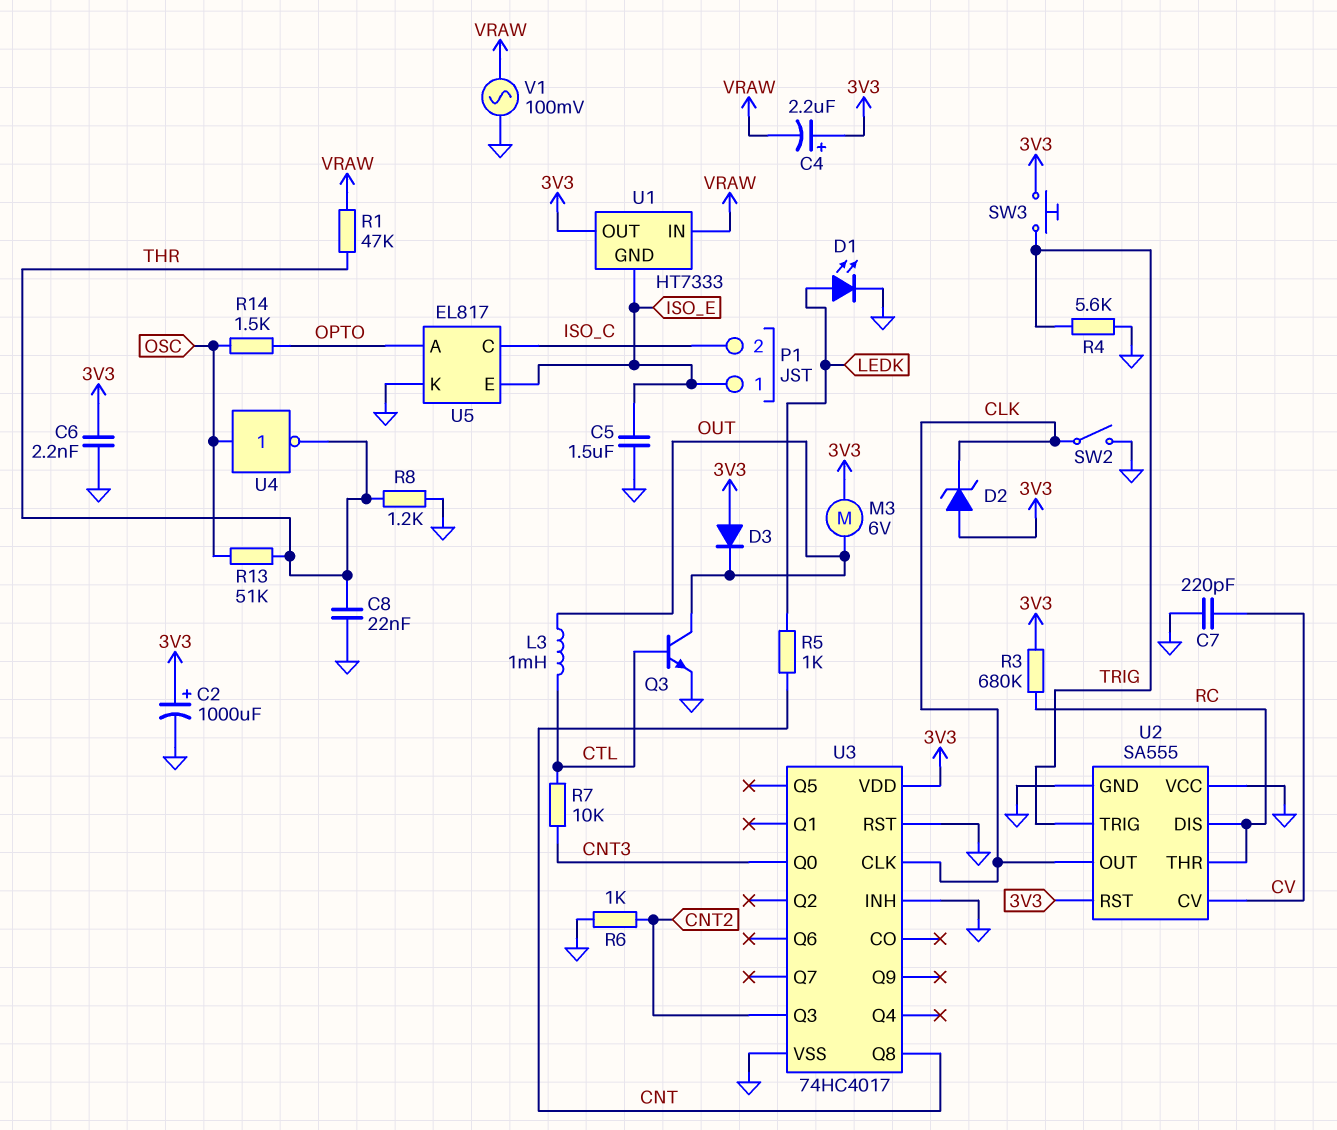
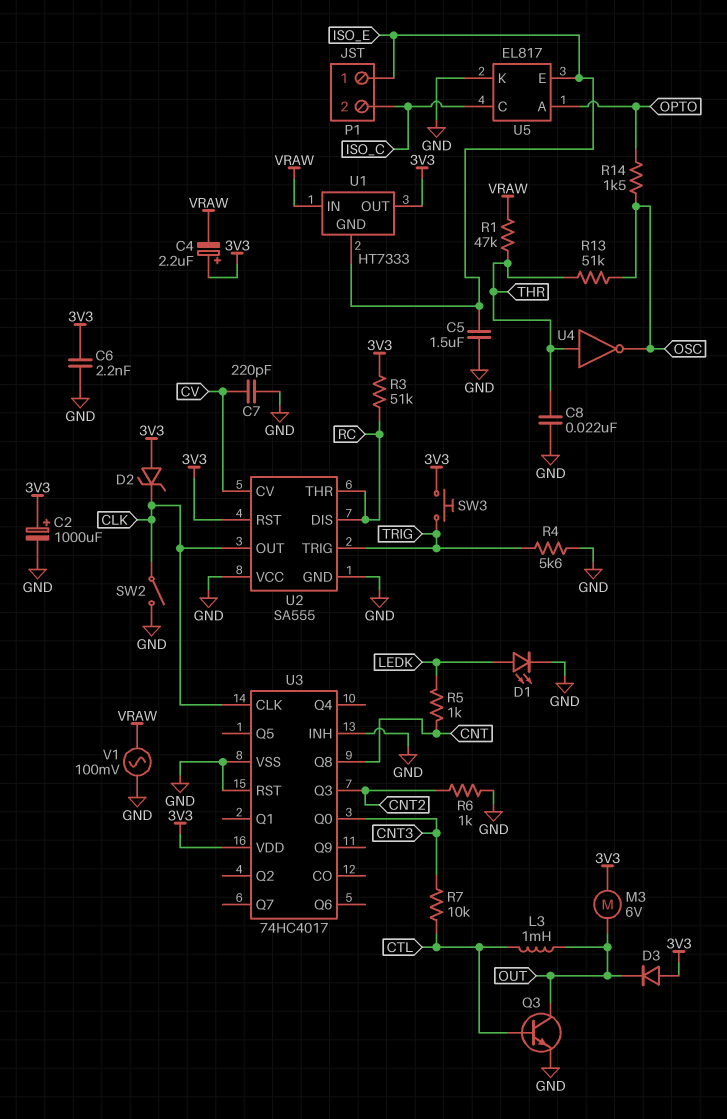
R3: 680k (3V3, RC) -> 51k (3V3, RC)
R8: 1.2k (GND, THR) -> none
U4: NOT (in OSC, out THR) -> NOT (in THR, out OSC)

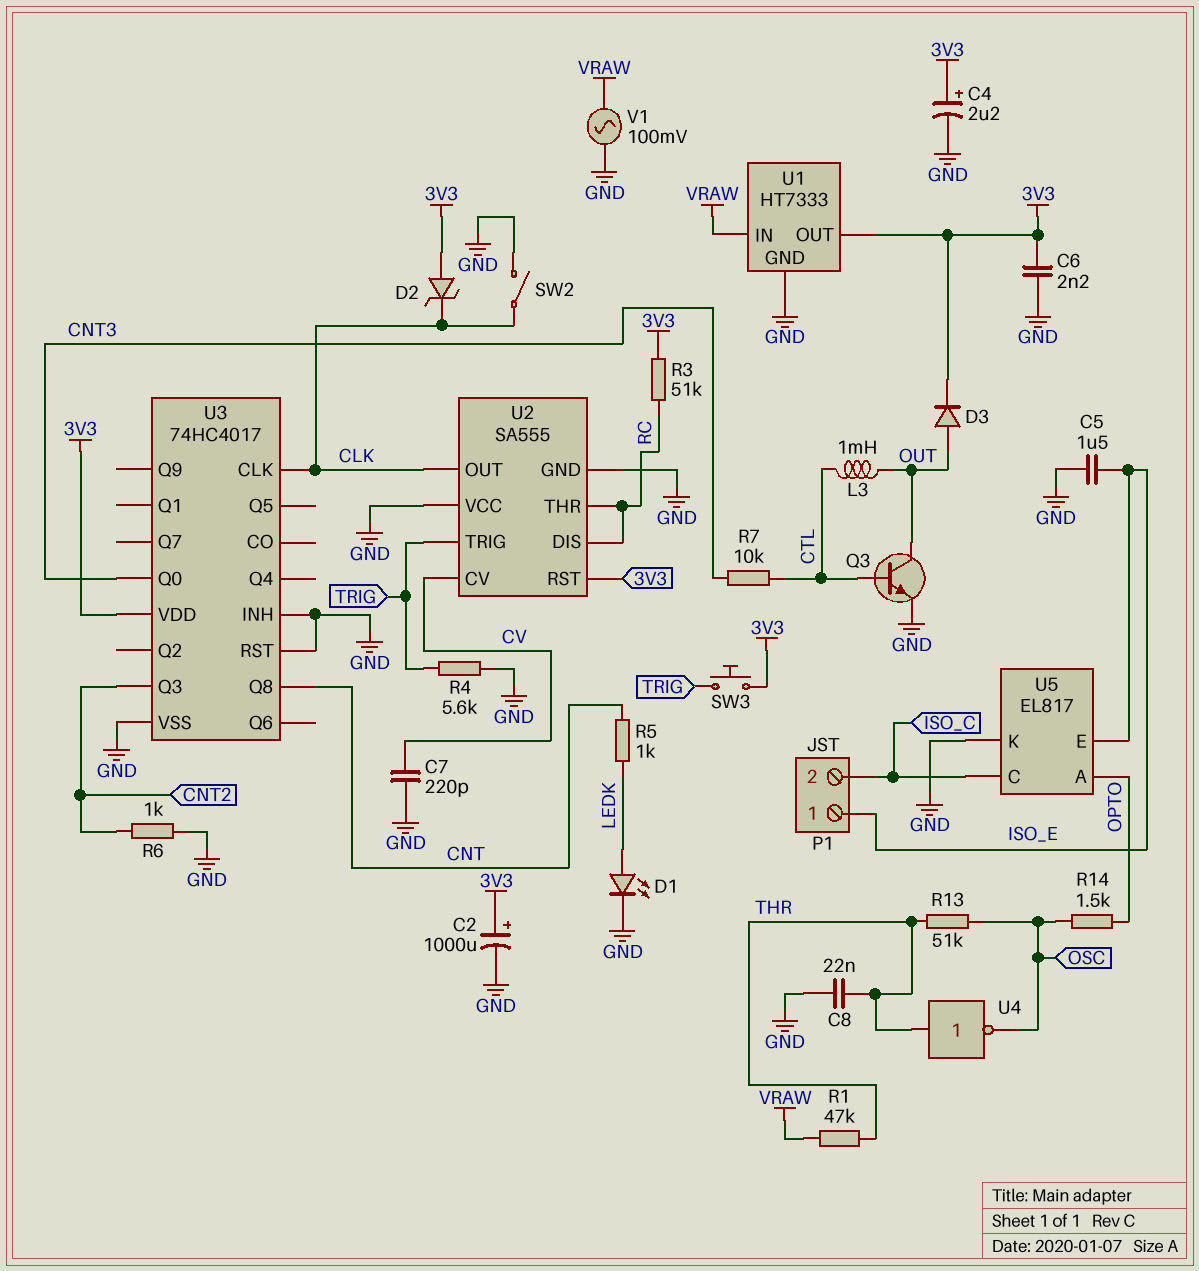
C4: 2.2uF (plus 3V3, minus VRAW) -> 2.2uF (plus 3V3, minus GND)
D3: diode (A 3V3, K OUT) -> diode (A OUT, K 3V3)
M3: motor 6V (3V3, OUT) -> none
U1 pin GND: ISO_E -> GND

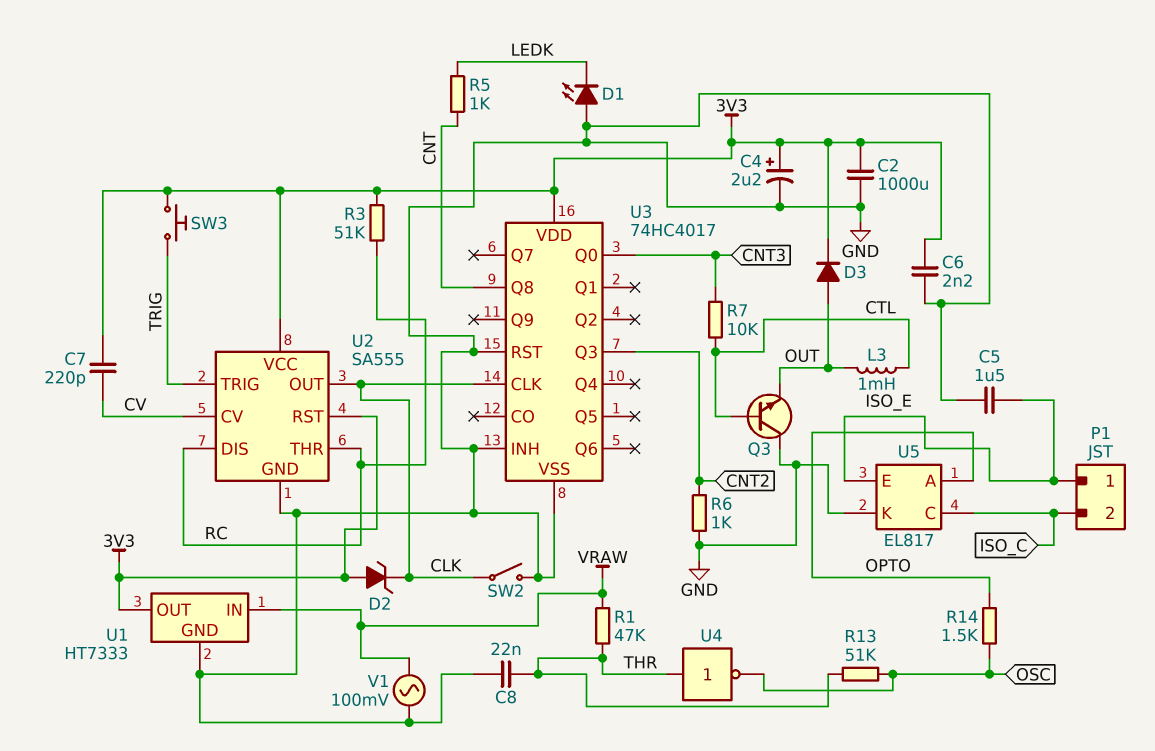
C2: 1000uF (plus 3V3, minus GND) -> 1000uF (3V3, GND)
C7: 220pF (CV, GND) -> 220pF (3V3, CV)
D1: LED (A LEDK, K GND) -> LED (A GND, K LEDK)
Q3: NPN (B CTL, C OUT, E GND) -> NPN (B CTL, C GND, E OUT)
R4: 5.6k (GND, TRIG) -> none
U2 pin VCC: GND -> 3V3

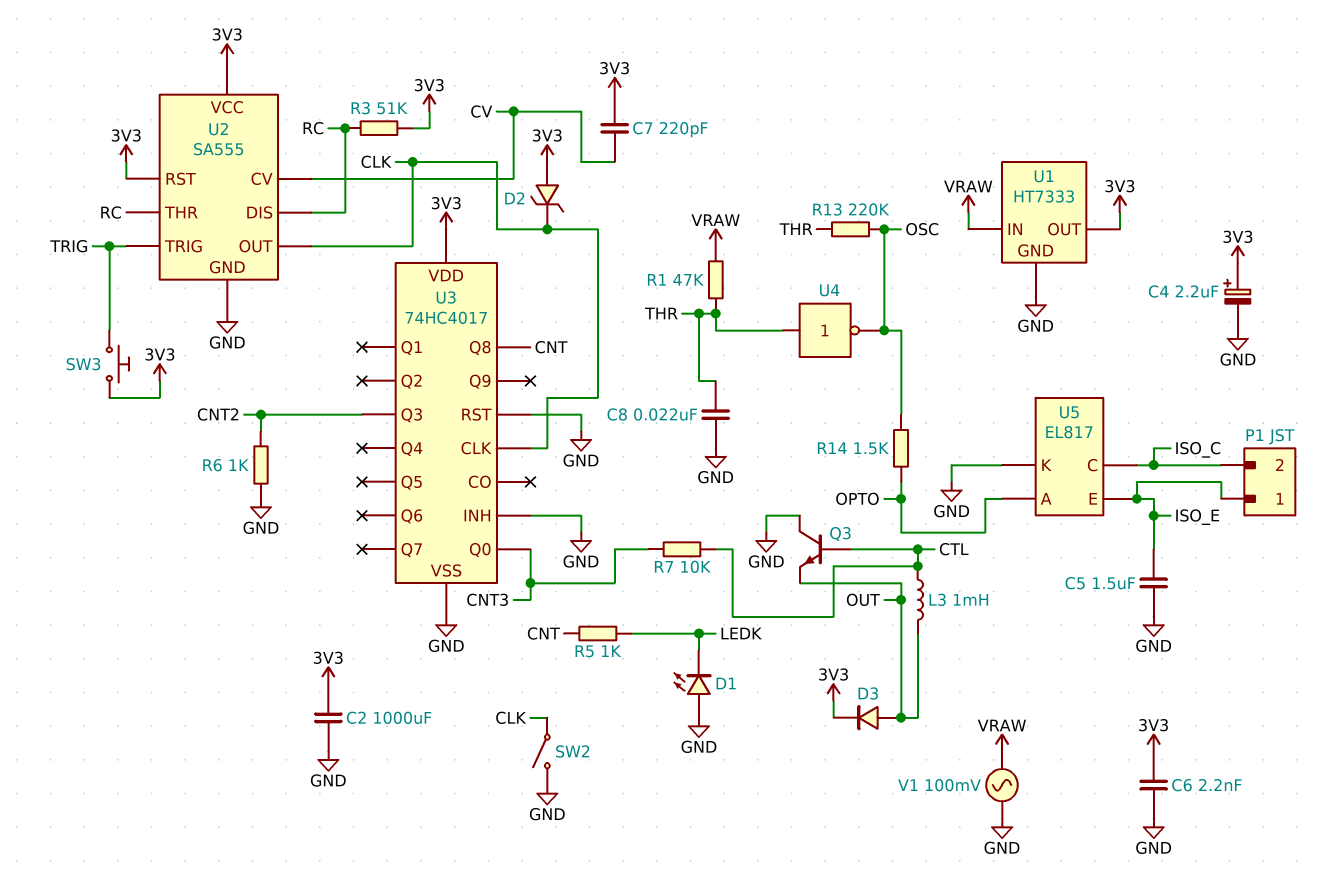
R13: 51k (OSC, THR) -> 220k (OSC, THR)

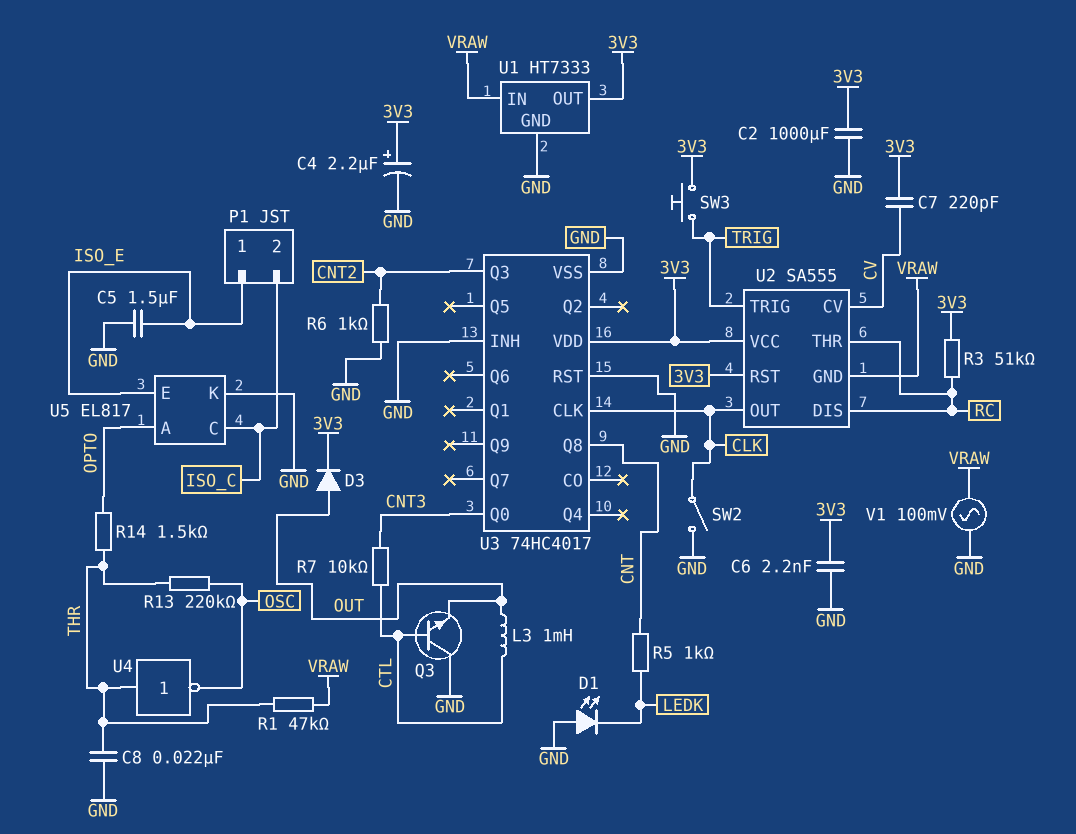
D2: zener (A 3V3, K CLK) -> none
R14: 1.5k (OPTO, OSC) -> 1.5k (OPTO, THR)
U2 pin GND: GND -> VRAW

